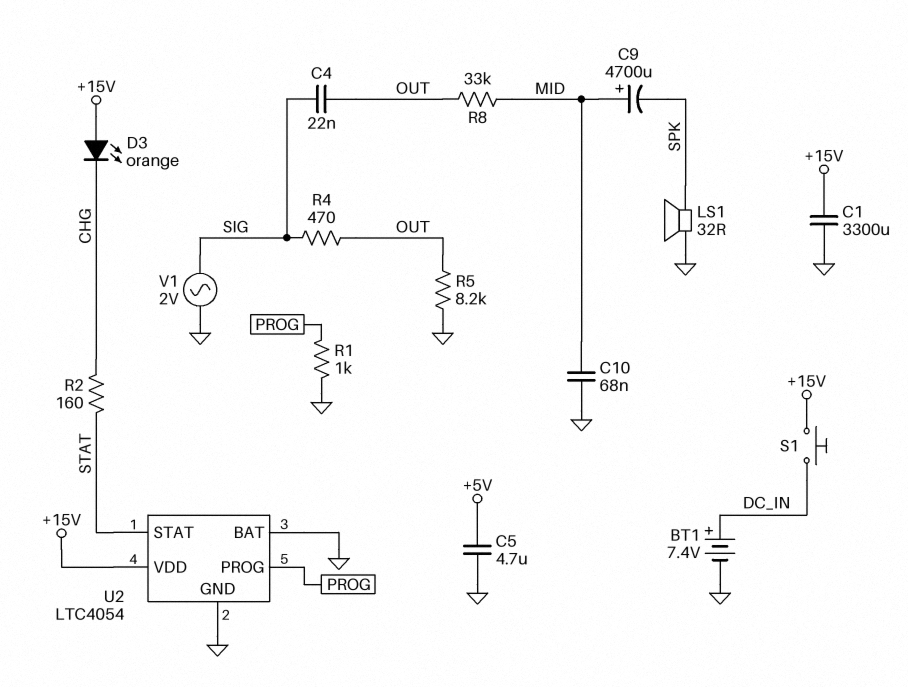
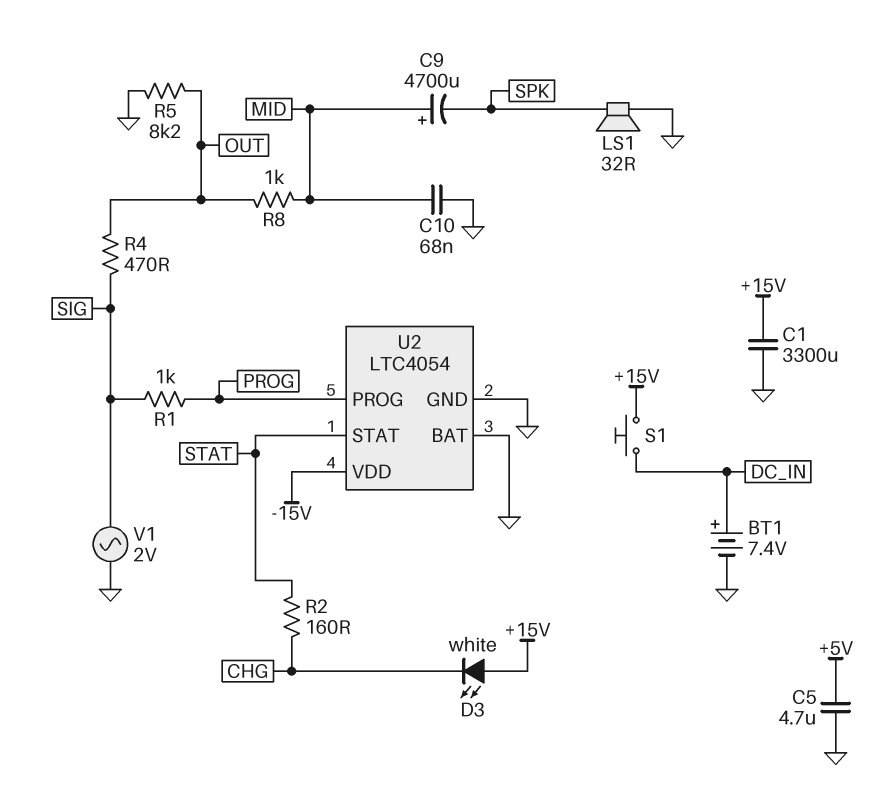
C4: 22nF (OUT, SIG) -> none
D3: LED orange (A +15V, K CHG) -> LED white (A +15V, K CHG)
R1: 1k (GND, PROG) -> 1k (PROG, SIG)
R8: 33k (MID, OUT) -> 1k (MID, OUT)
U2 pin VDD: +15V -> -15V

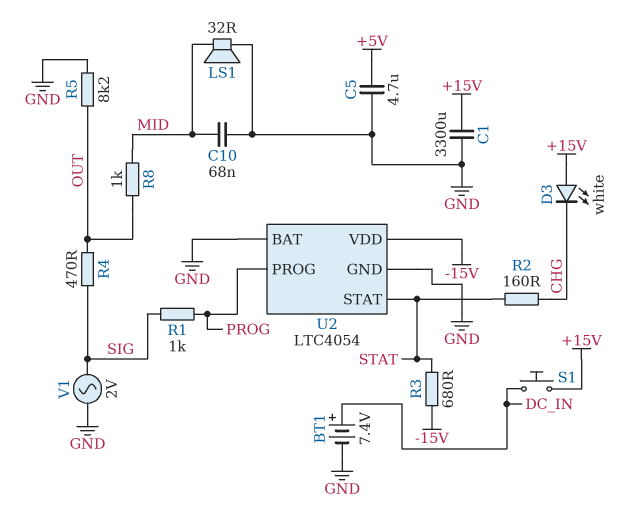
C9: 4700uF (plus MID, minus SPK) -> none
LS1: speaker 32R (GND, SPK) -> speaker 32R (GND, MID)
R3: none -> 680 (-15V, STAT)

